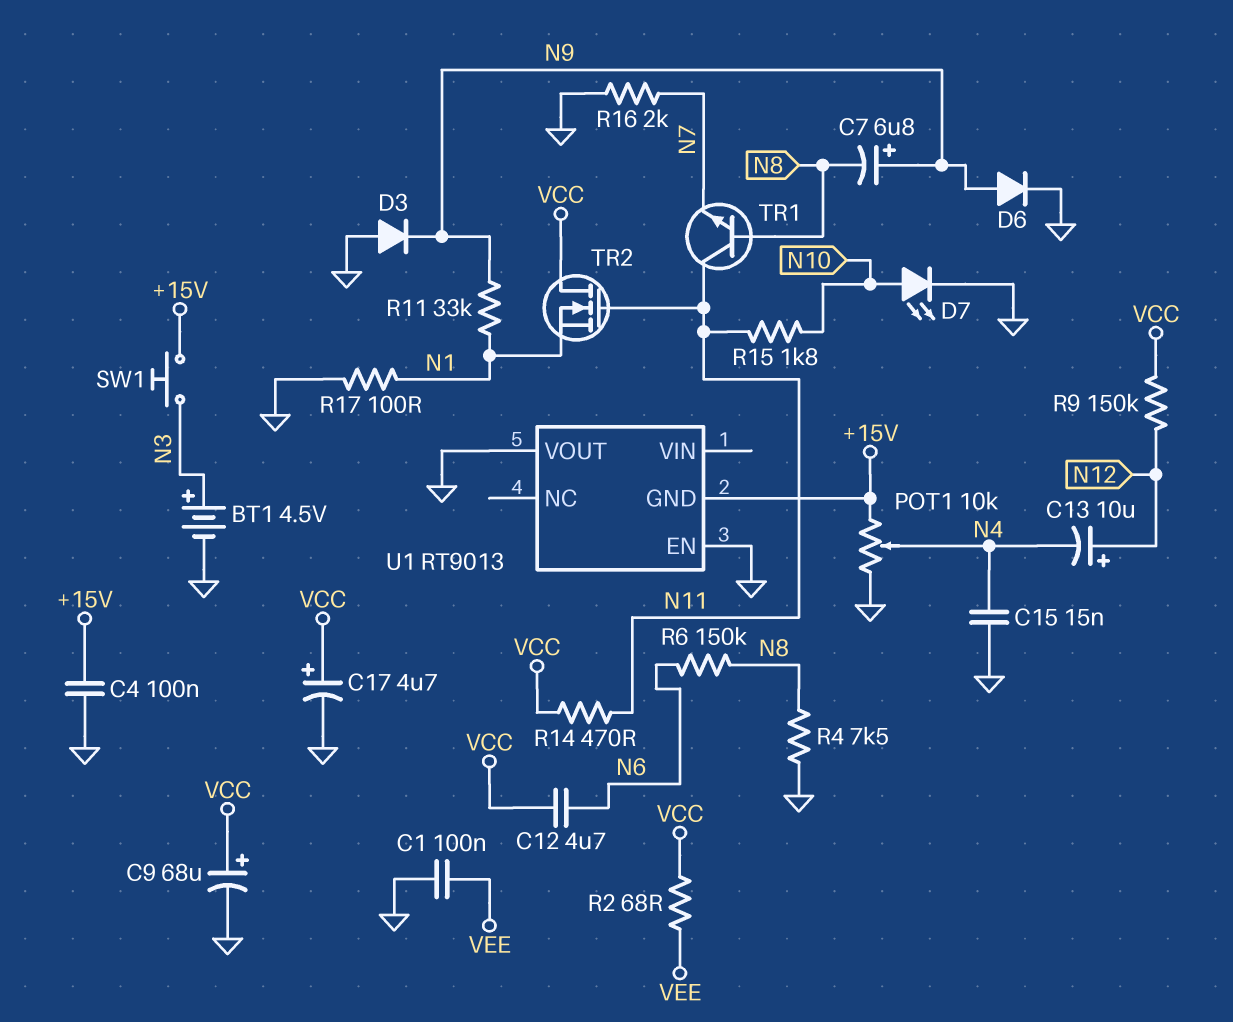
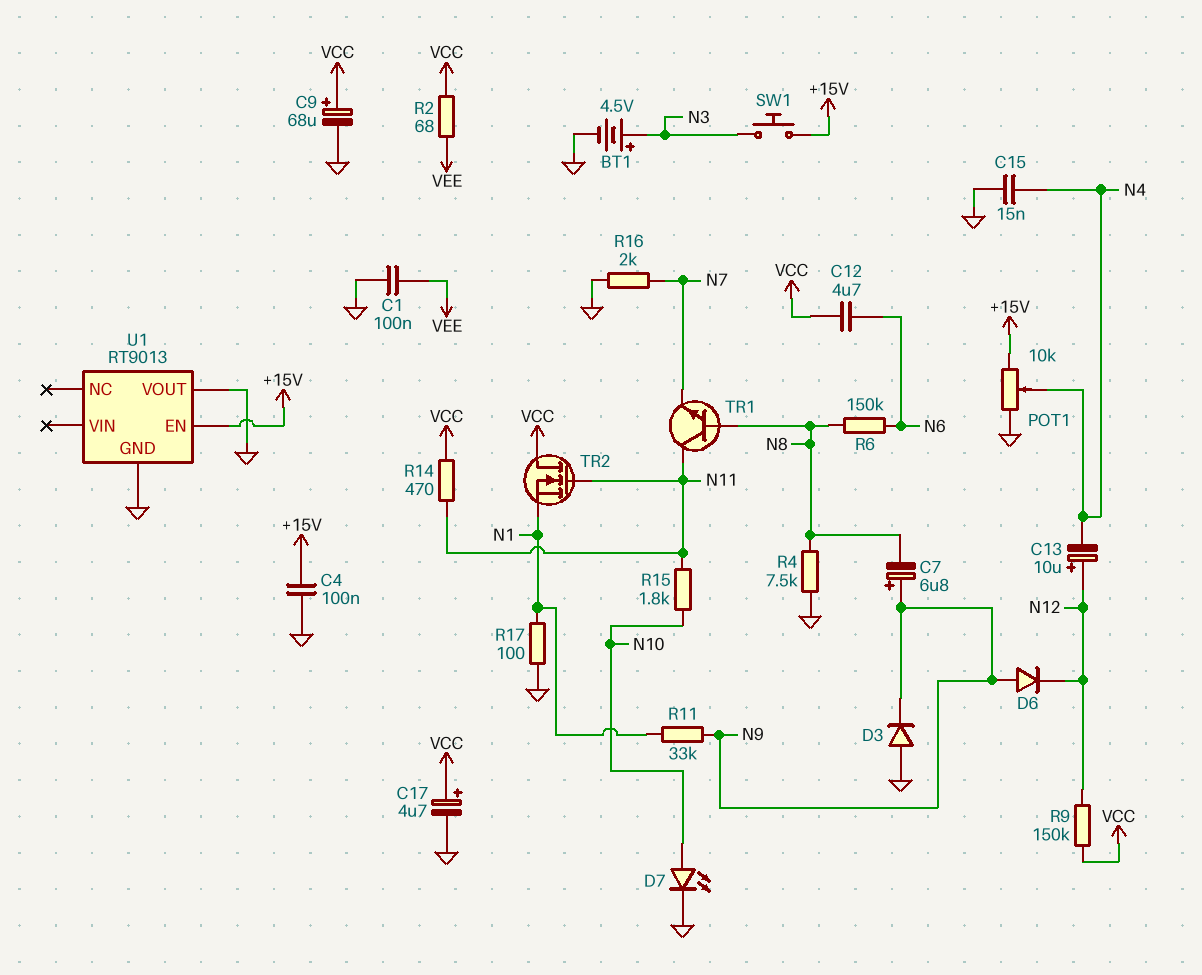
D6: diode (A N9, K GND) -> diode (A N9, K N12)
U1 pin EN: GND -> +15V
U1 pin GND: +15V -> GND

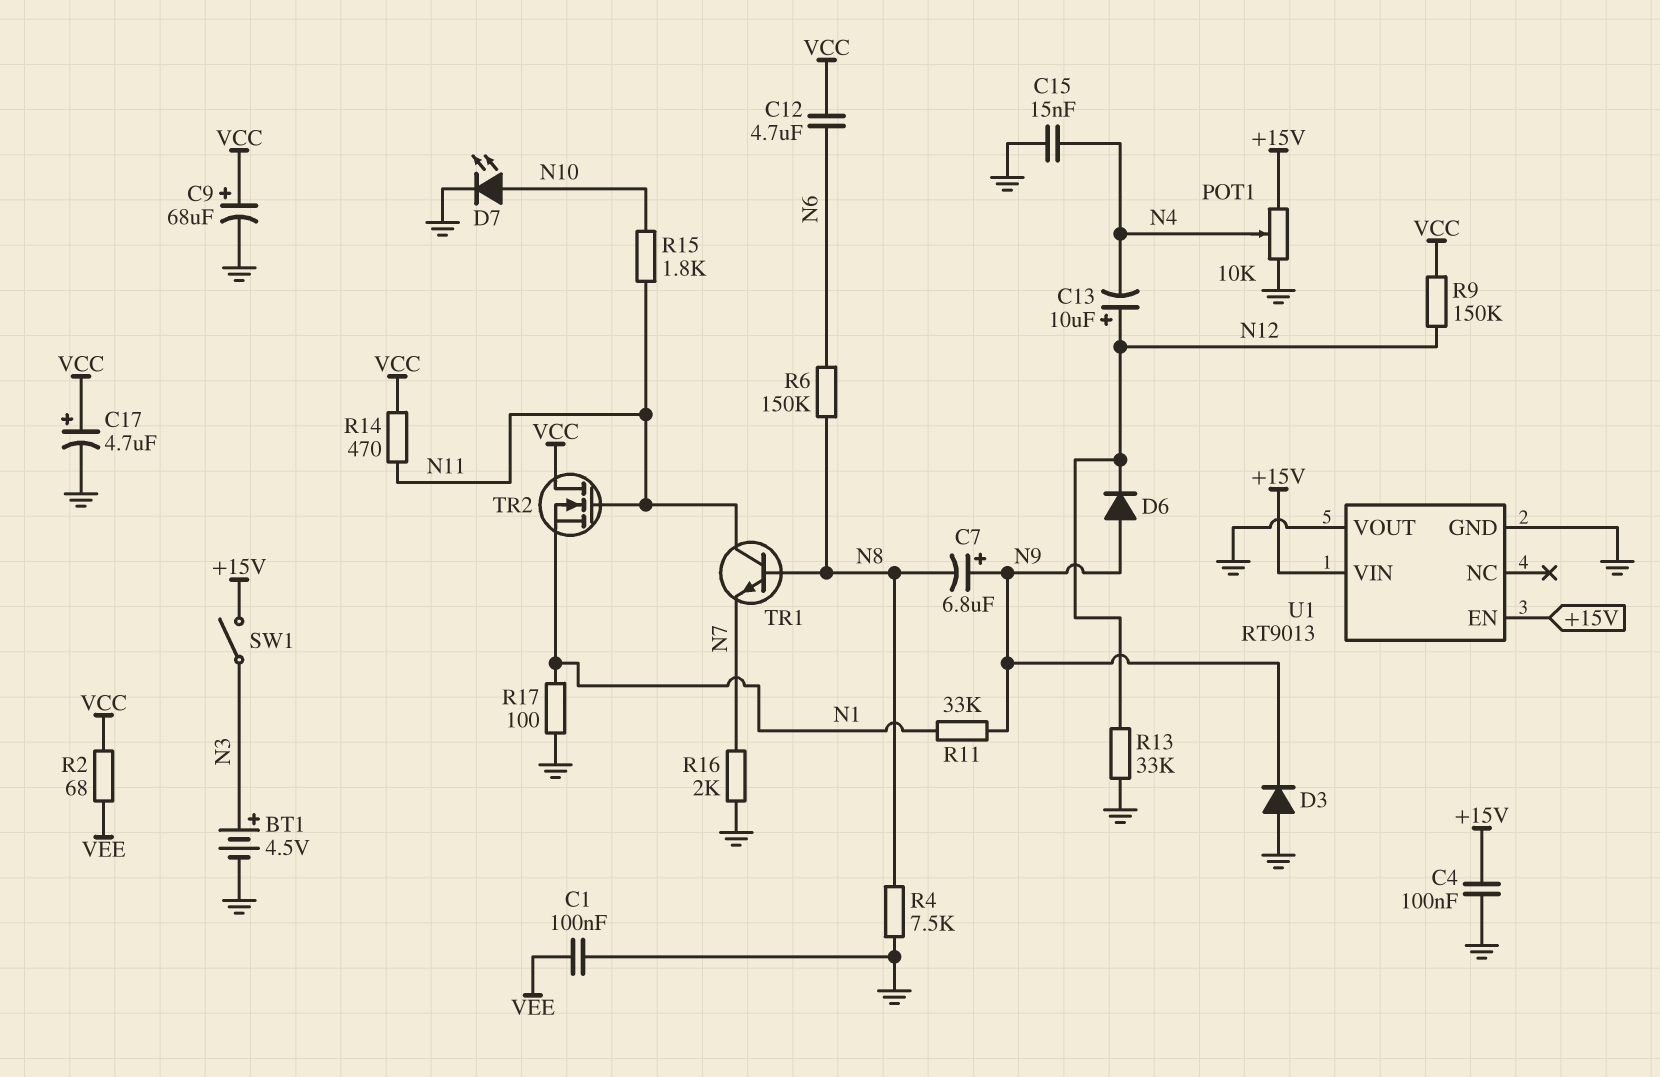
R13: none -> 33k (GND, N12)
SW1: button (+15V, N3) -> switch (+15V, N3)
U1 pin VIN: none -> +15V

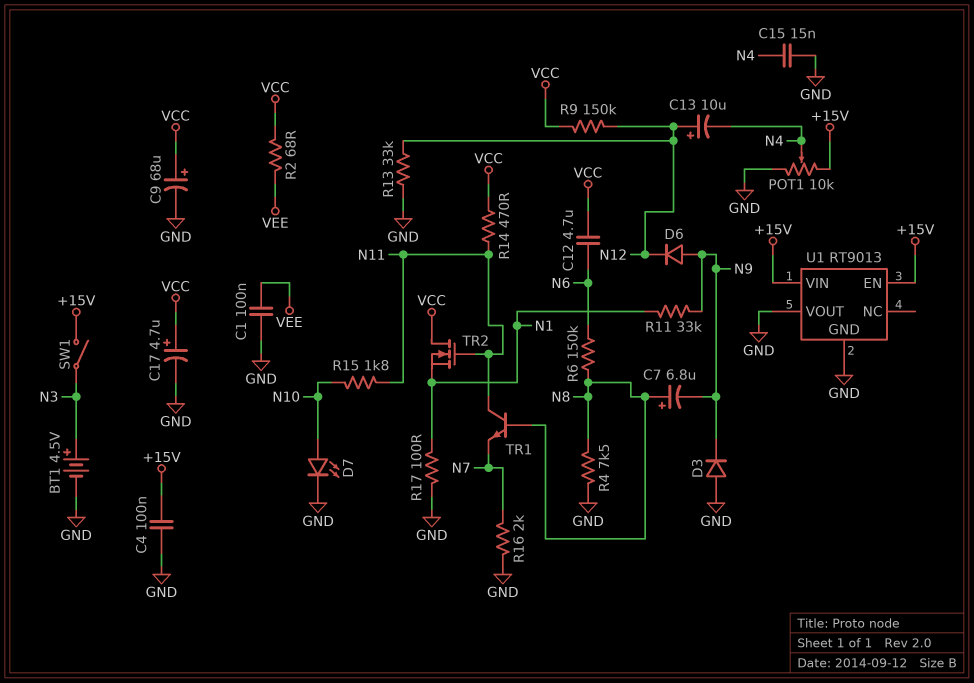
C7: 6.8uF (plus N9, minus N8) -> 6.8uF (plus N8, minus N9)

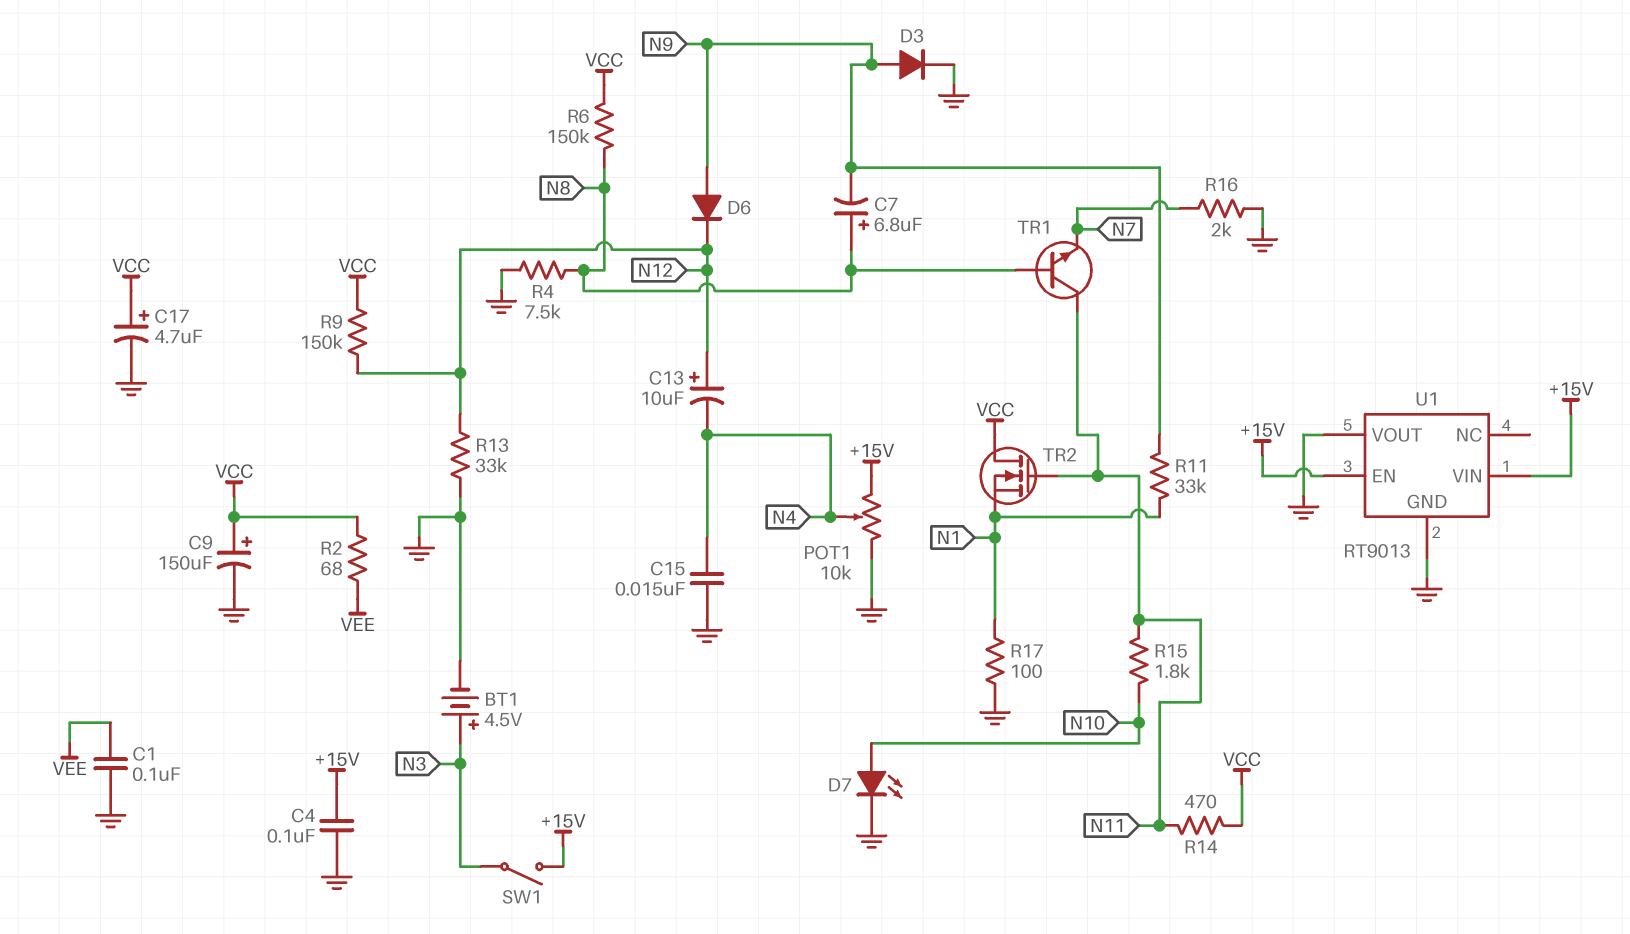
C9: 68uF (plus VCC, minus GND) -> 150uF (plus VCC, minus GND)
C12: 4.7uF (N6, VCC) -> none
D3: diode (A GND, K N9) -> diode (A N9, K GND)
R6: 150k (N6, N8) -> 150k (N8, VCC)

